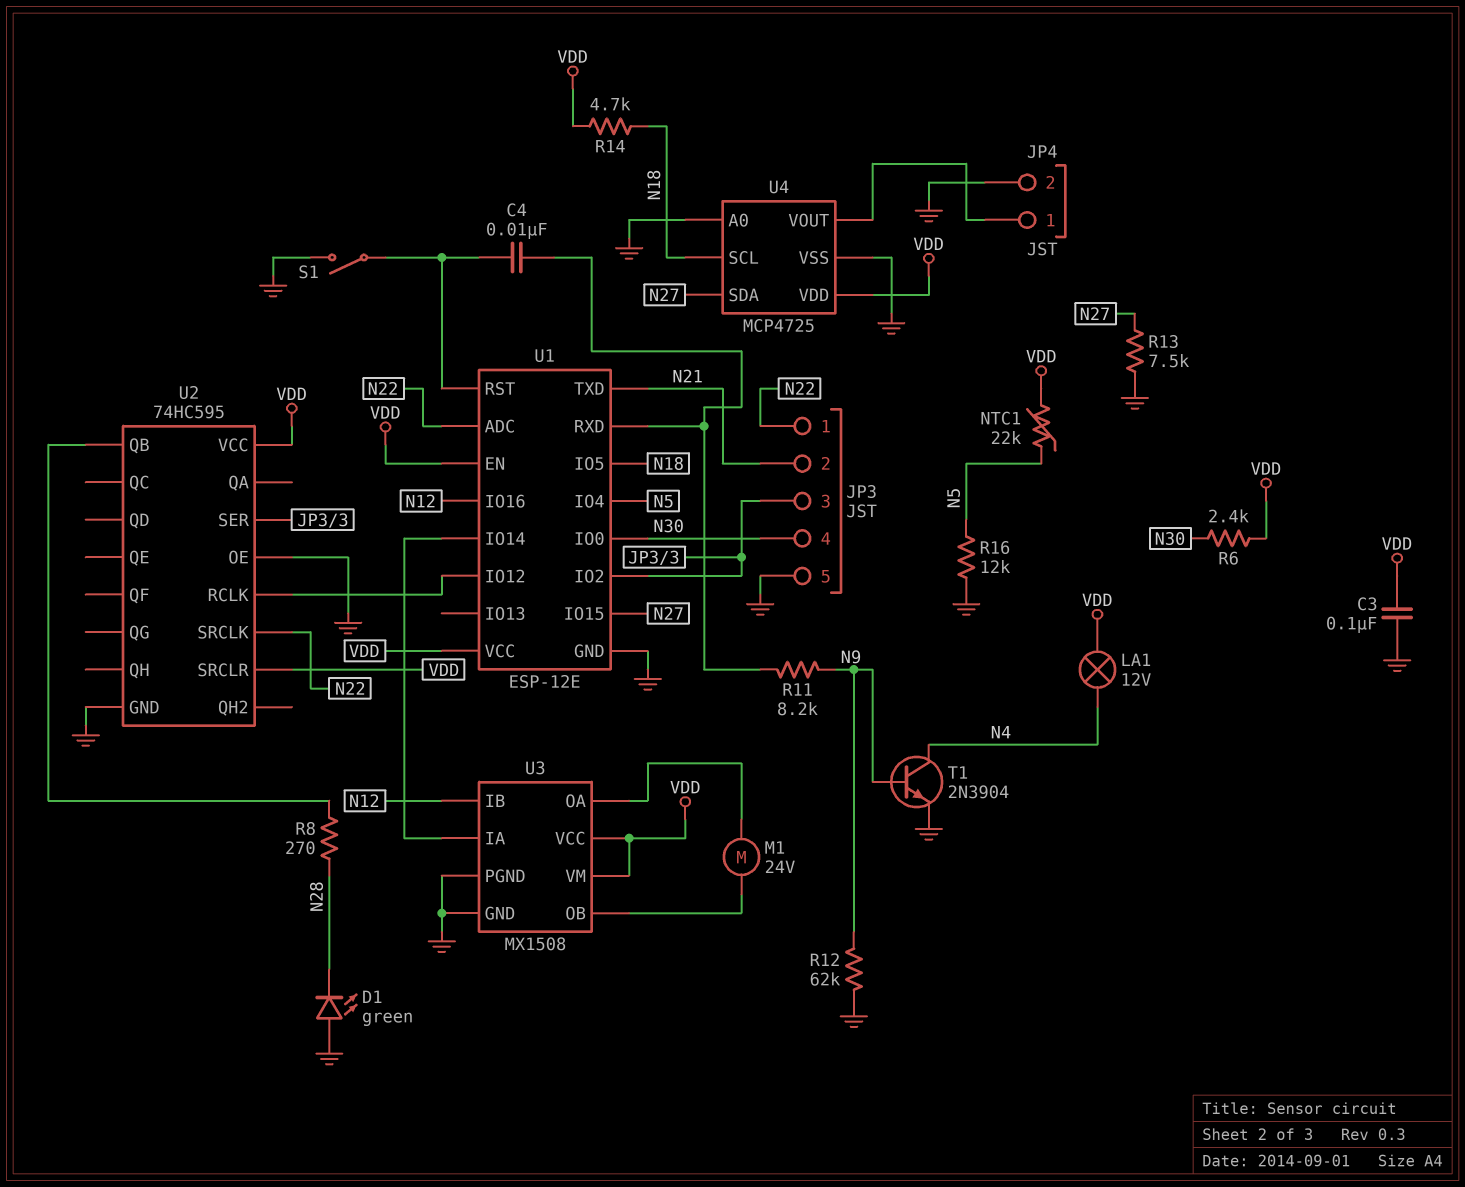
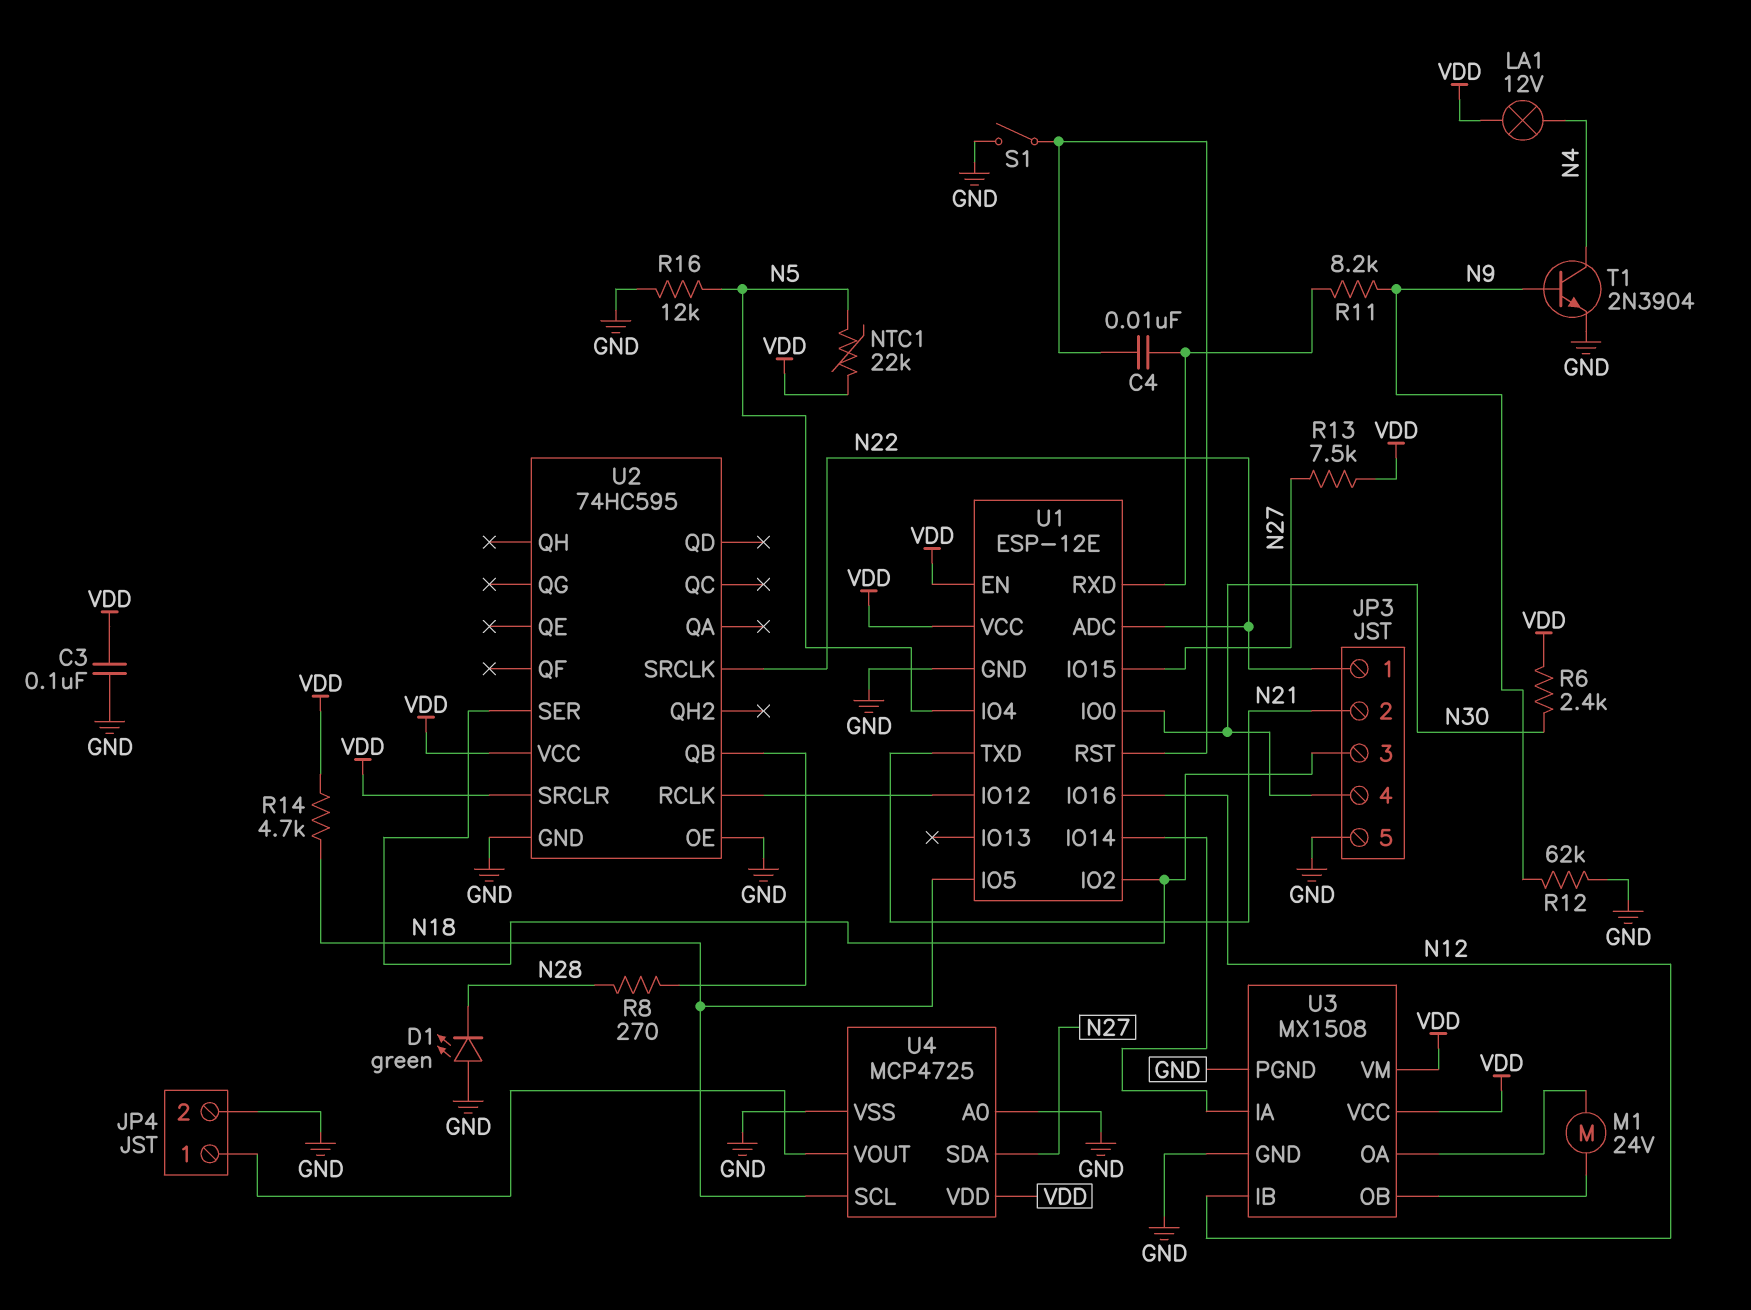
R13: 7.5k (GND, N27) -> 7.5k (N27, VDD)

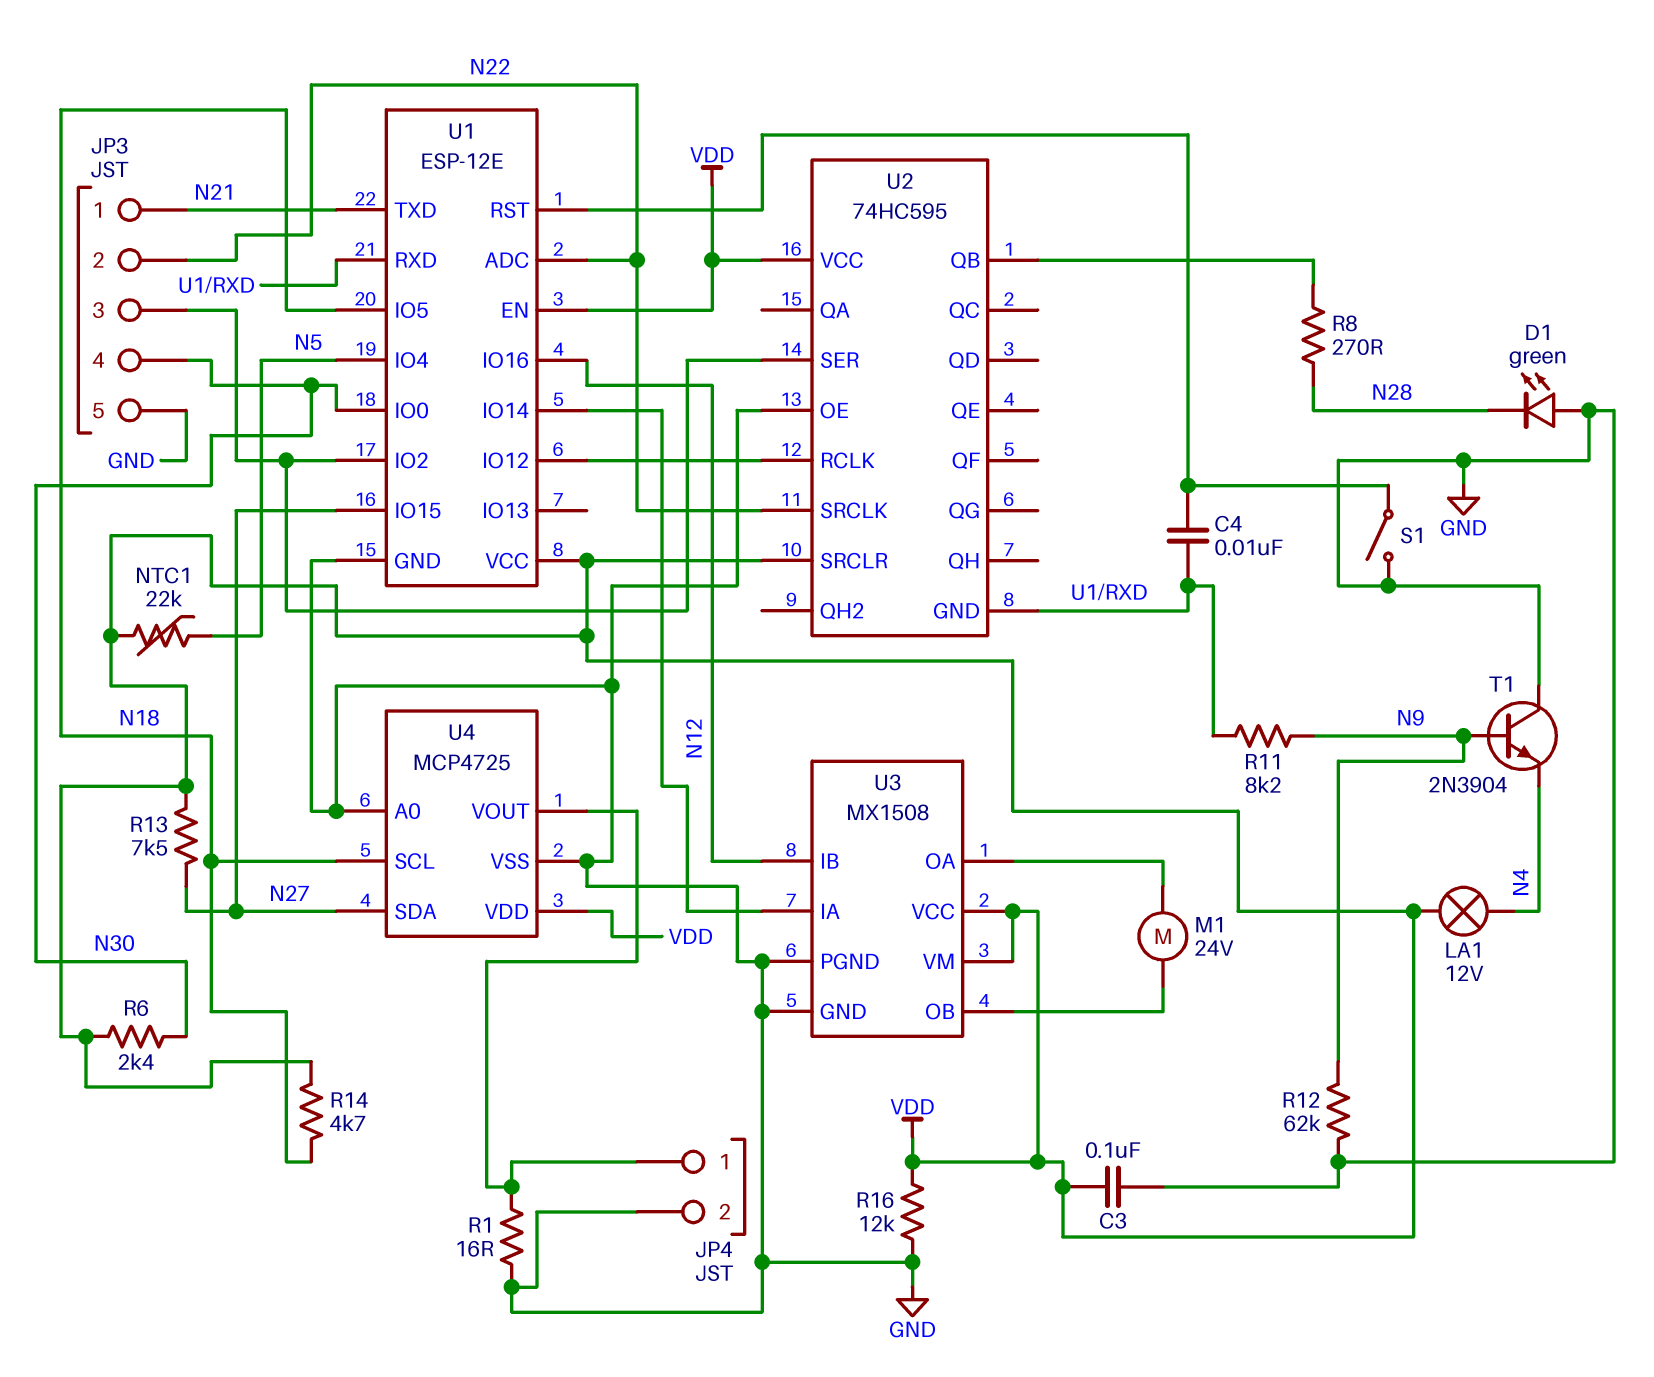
JP3 pin 1: N22 -> N21
JP3 pin 2: N21 -> N22
R1: none -> 16 (GND, JP4/1)
R16: 12k (GND, N5) -> 12k (GND, VDD)
T1: NPN 2N3904 (B N9, C N4, E GND) -> NPN 2N3904 (B N9, C GND, E N4)
U2 pin GND: GND -> U1/RXD

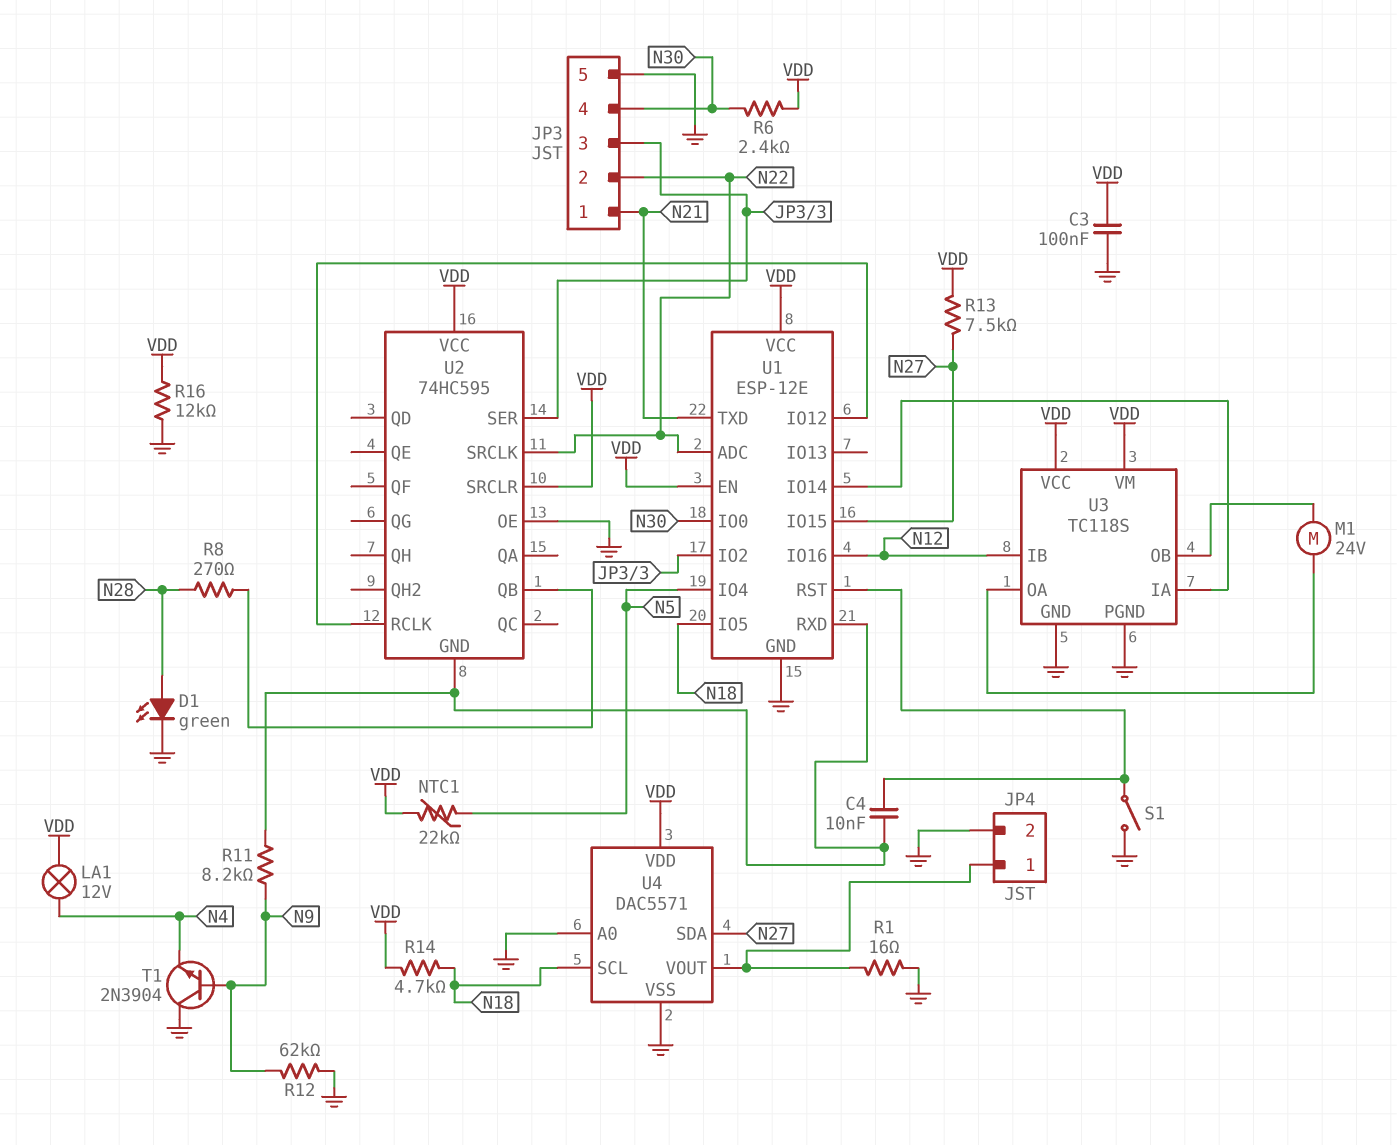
D1: LED green (A GND, K N28) -> LED green (A N28, K GND)
U3: MX1508 -> TC118S
U4: MCP4725 -> DAC5571

